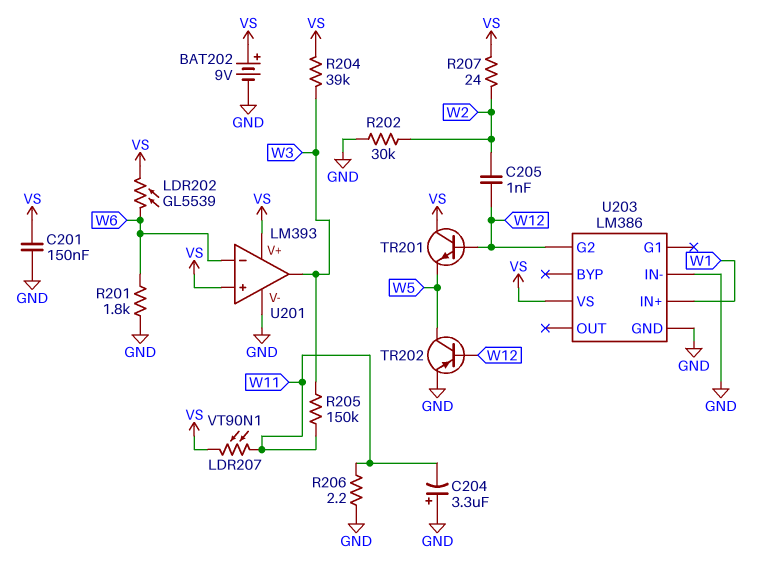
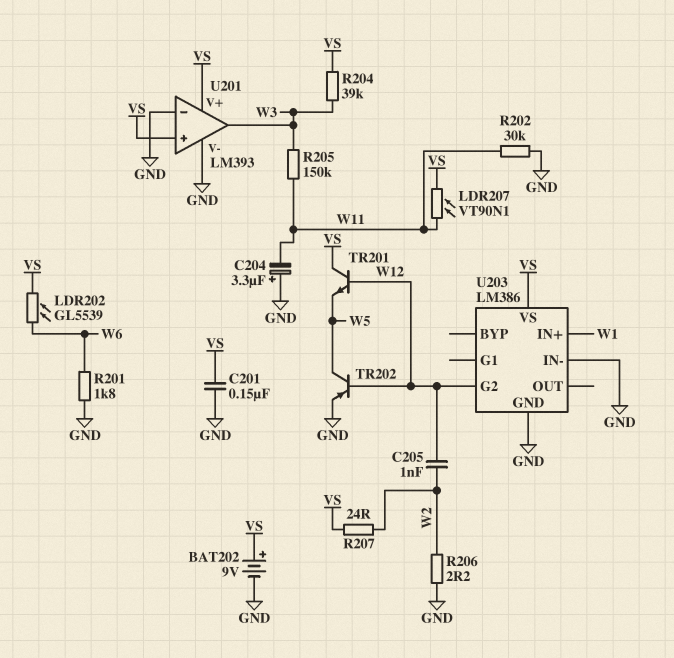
R202: 30k (GND, W2) -> 30k (GND, W11)
R206: 2.2 (GND, W11) -> 2.2 (GND, W2)
U201 pin in-: W6 -> GND

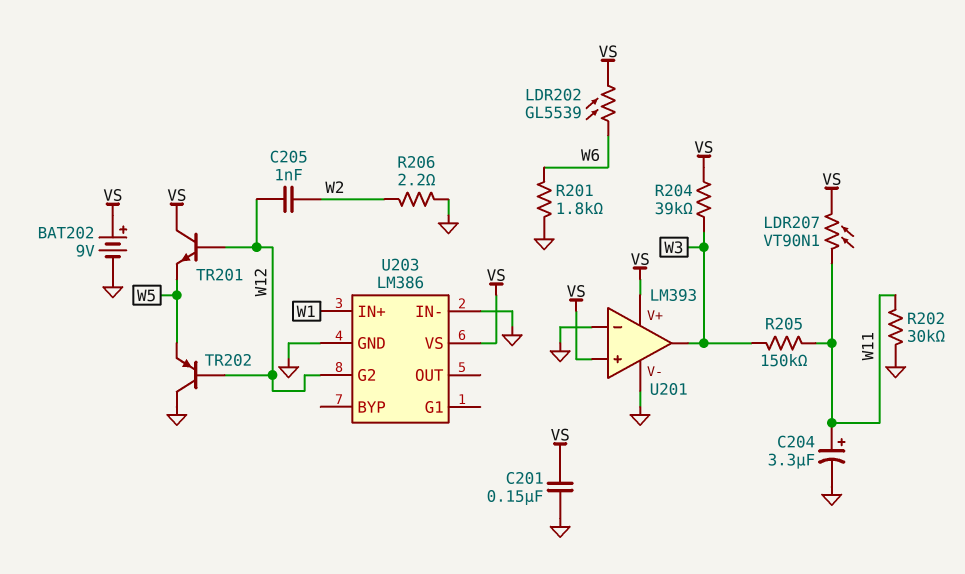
C204: 3.3uF (plus GND, minus W11) -> 3.3uF (plus W11, minus GND)
R207: 24 (VS, W2) -> none
TR202: PNP (B W12, C W5, E GND) -> PNP (B W12, C GND, E W5)

